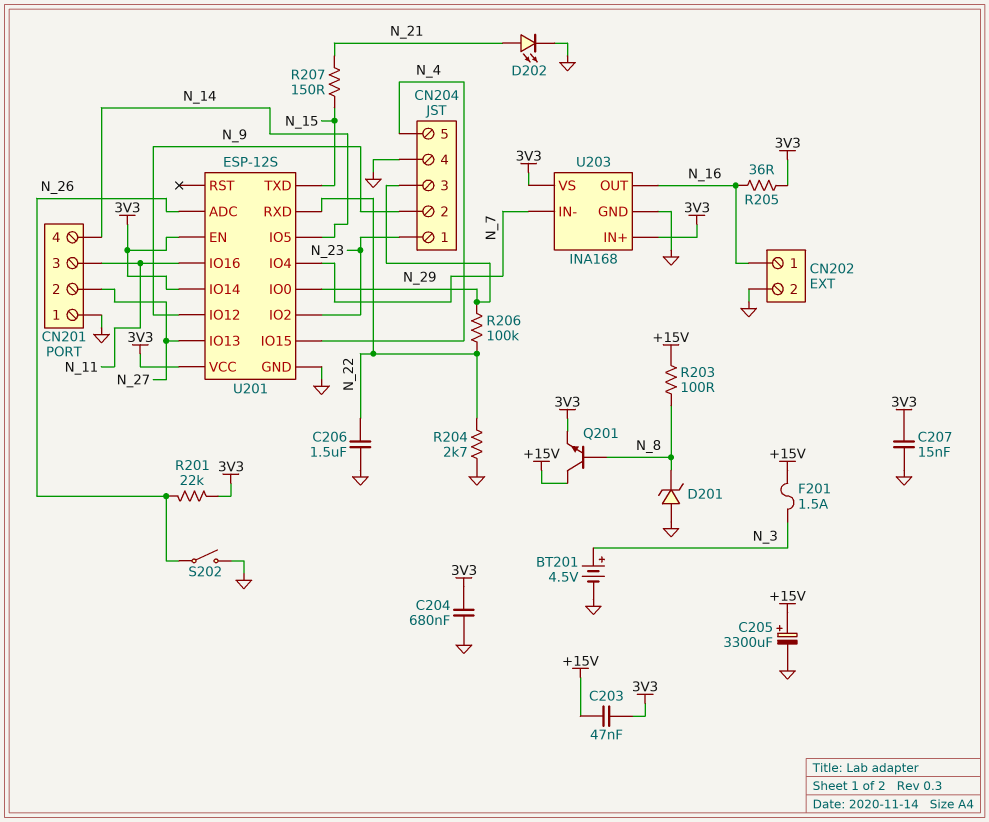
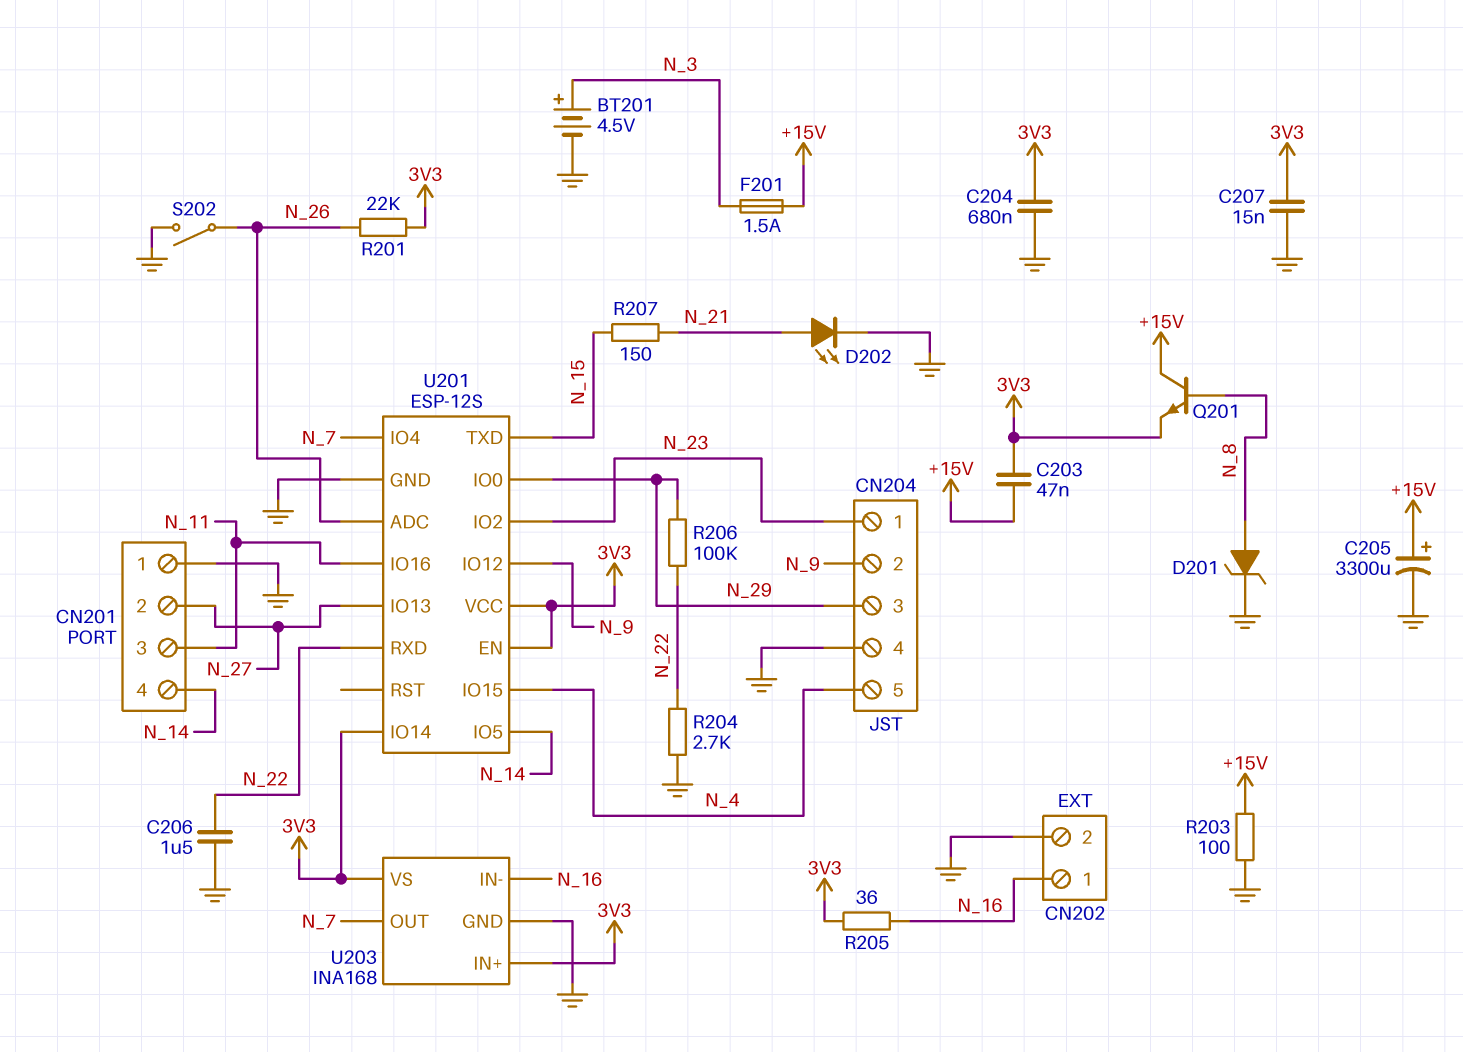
D201: zener (A GND, K N_8) -> zener (A N_8, K GND)
R203: 100 (+15V, N_8) -> 100 (+15V, GND)
U203 pin IN-: N_7 -> N_16
U203 pin OUT: N_16 -> N_7

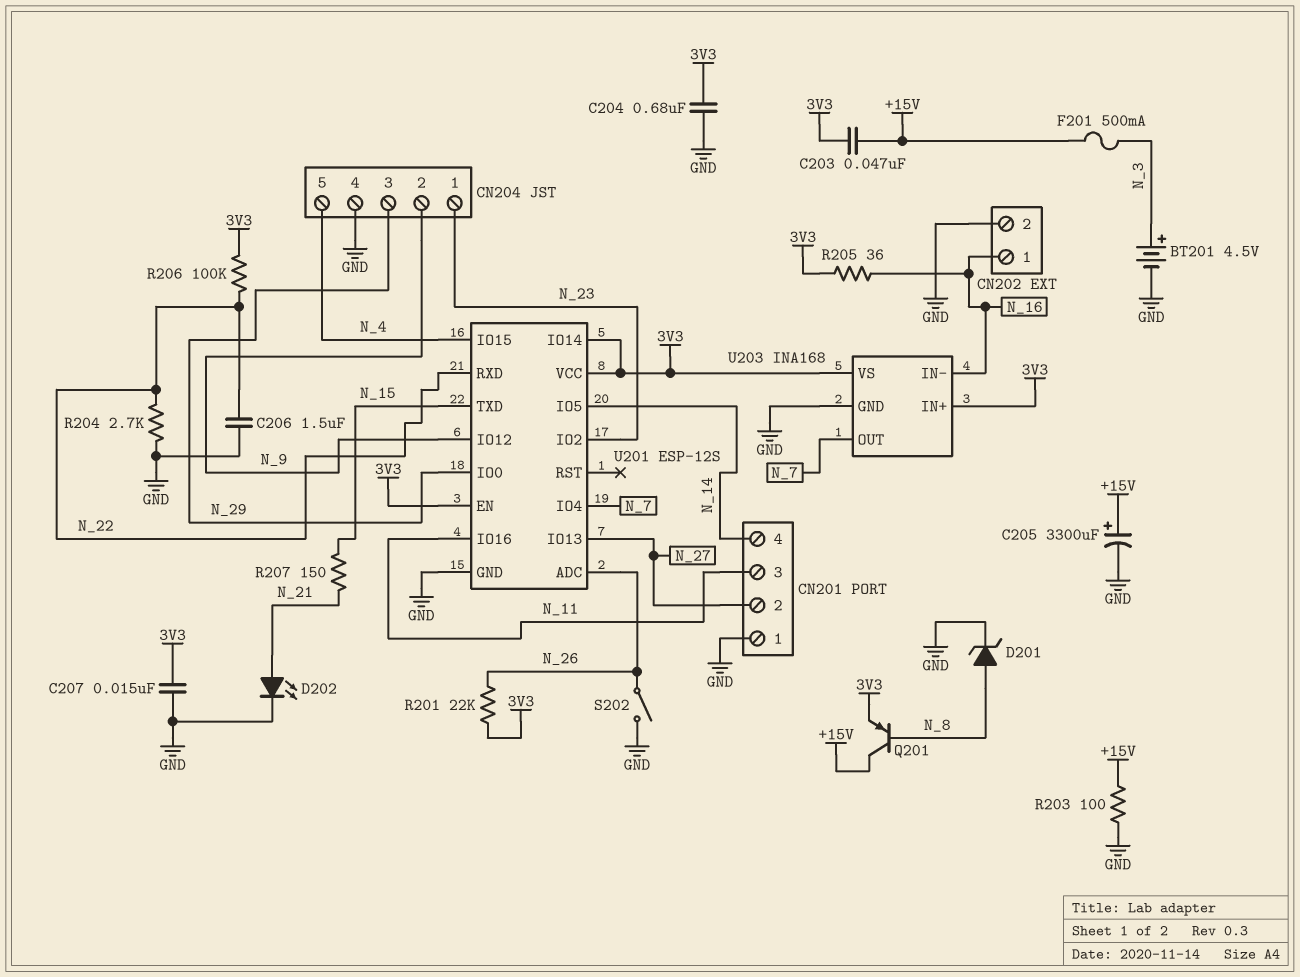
F201: 1.5A (+15V, N_3) -> 500mA (+15V, N_3)
Q201: NPN (B N_8, C +15V, E 3V3) -> PNP (B N_8, C +15V, E 3V3)
R206: 100k (N_22, N_29) -> 100k (3V3, N_22)

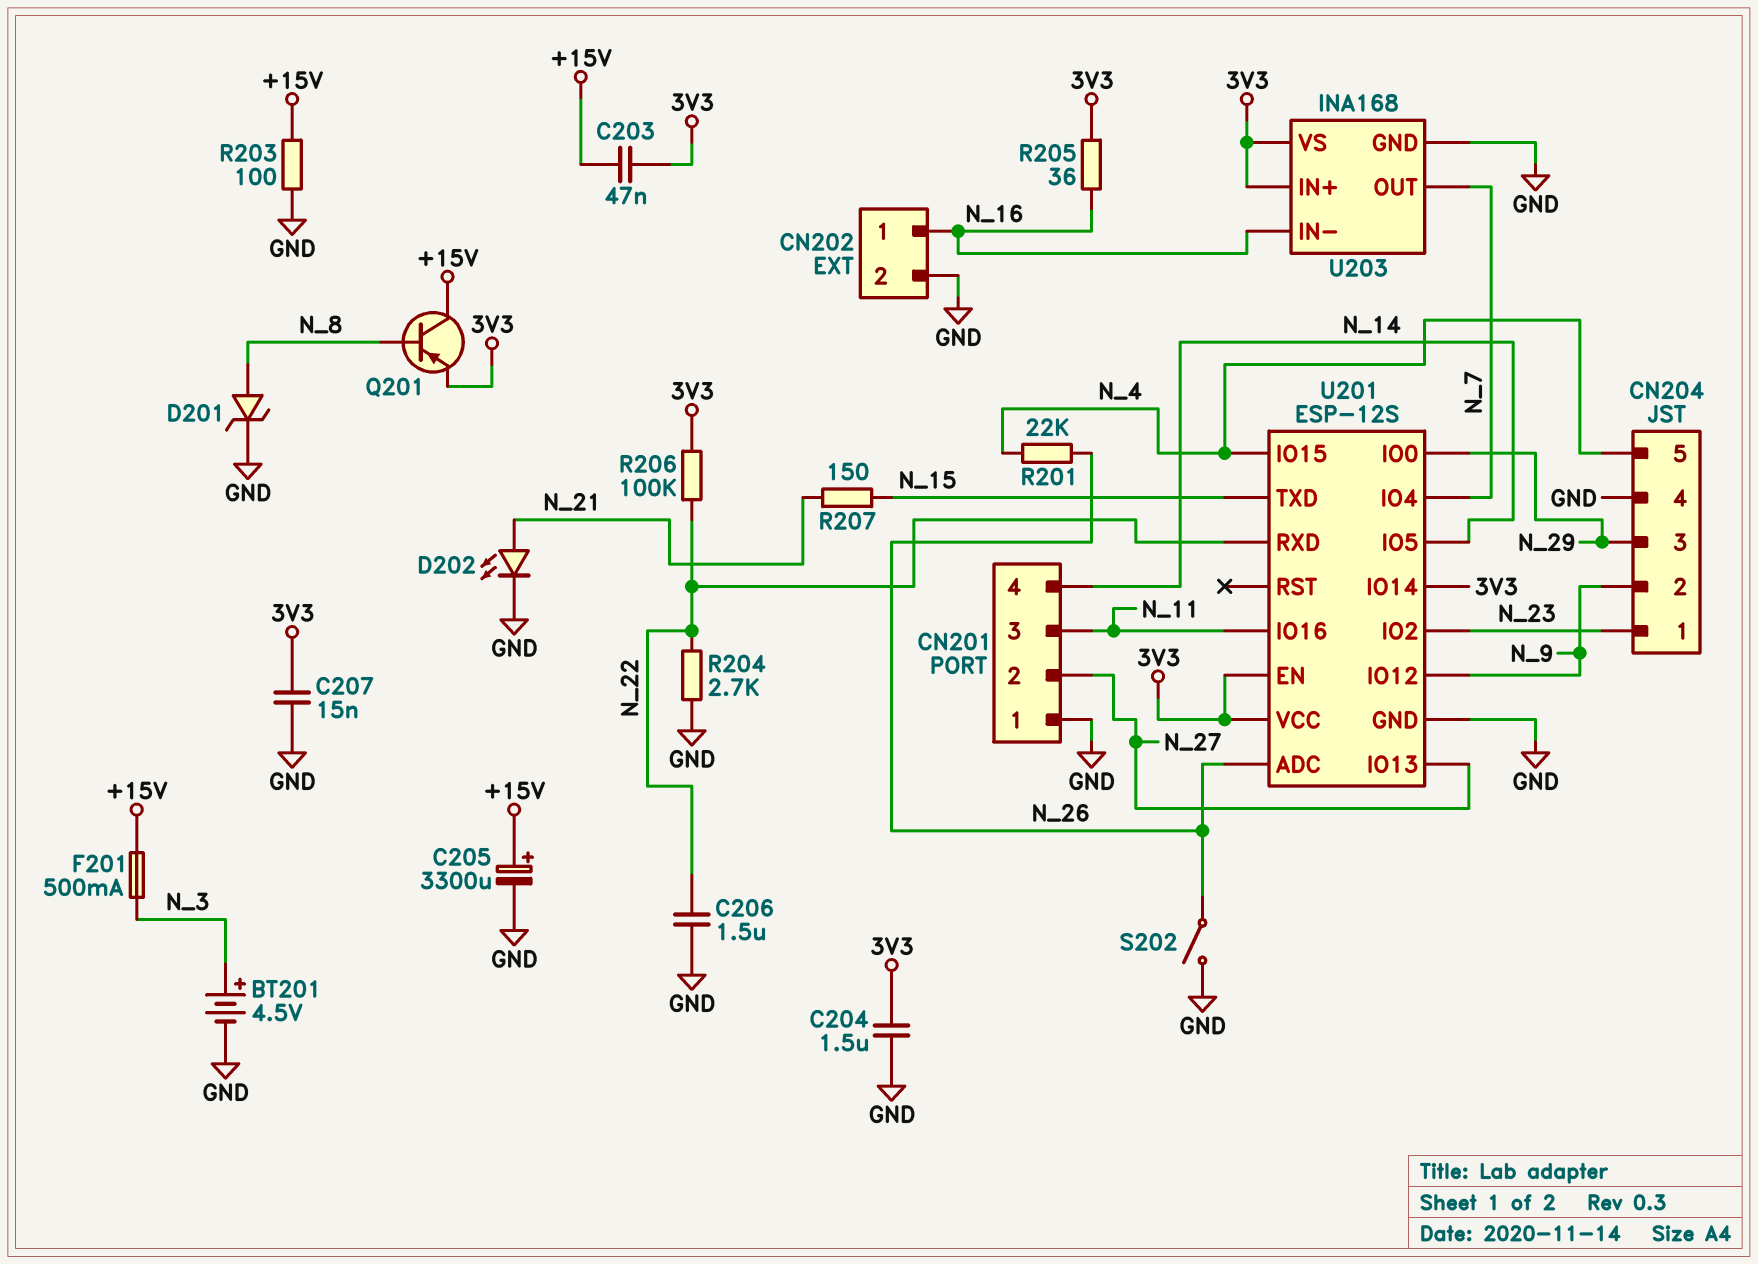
C204: 680nF (3V3, GND) -> 1.5uF (3V3, GND)
R201: 22k (3V3, N_26) -> 22k (N_4, N_26)

